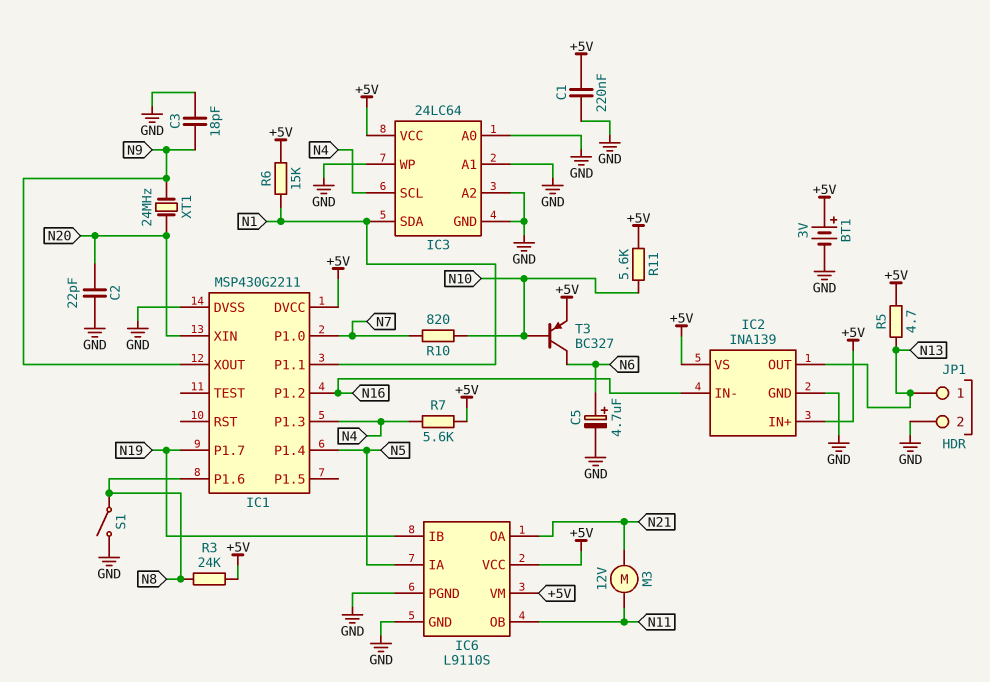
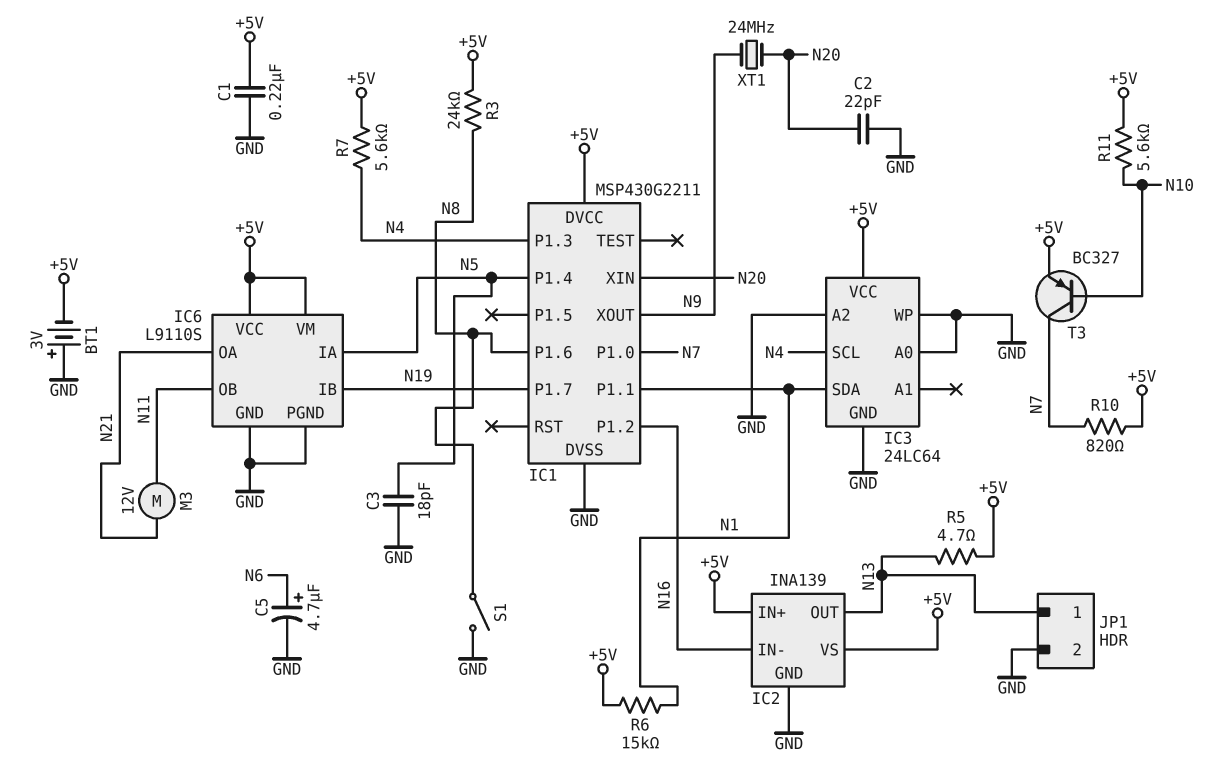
BT1: 3V (plus +5V, minus GND) -> 3V (plus GND, minus +5V)
C3: 18pF (GND, N9) -> 18pF (GND, N5)
IC3 pin A1: GND -> none
R10: 820 (N7, N10) -> 820 (+5V, N7)
T3: PNP BC327 (B N10, C N6, E +5V) -> PNP BC327 (B N10, C N7, E +5V)

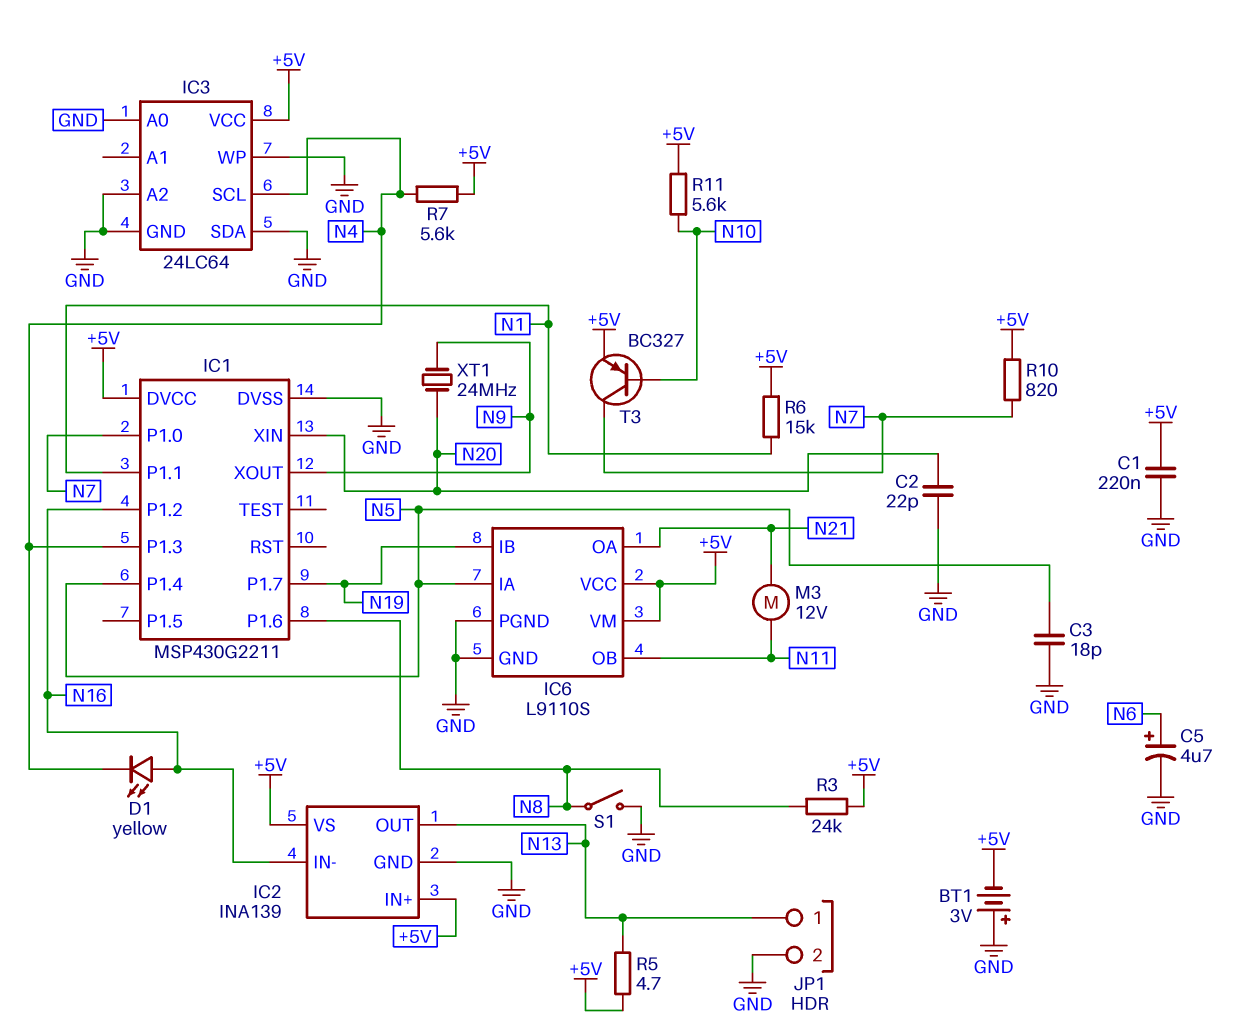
D1: none -> LED yellow (A N16, K N4)
IC3 pin SDA: N1 -> GND

